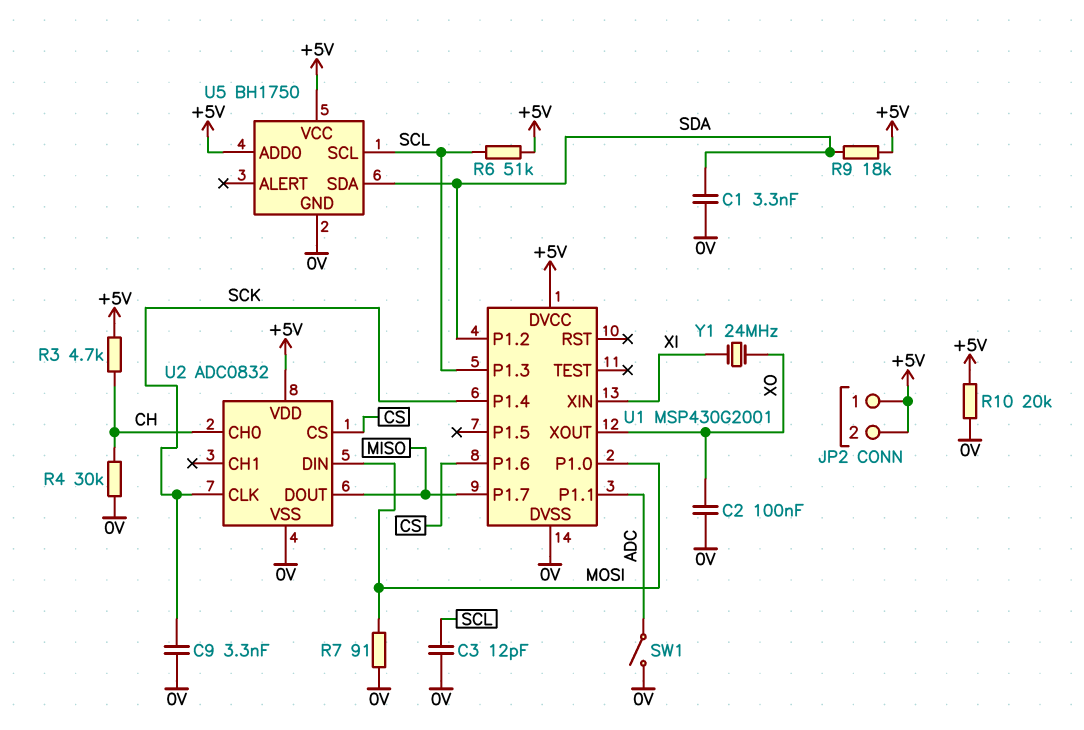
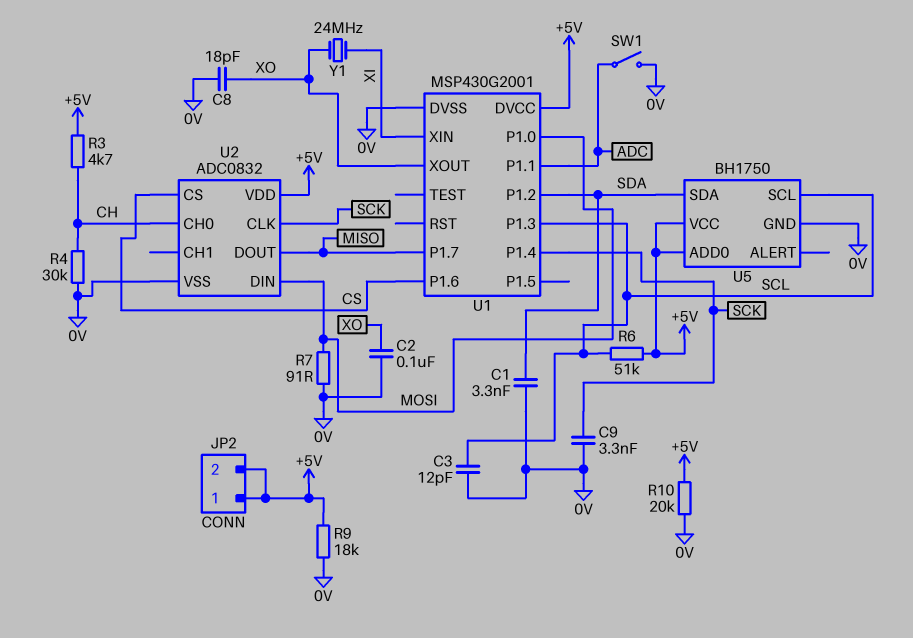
C8: none -> 18pF (0V, XO)
R9: 18k (+5V, SDA) -> 18k (+5V, 0V)

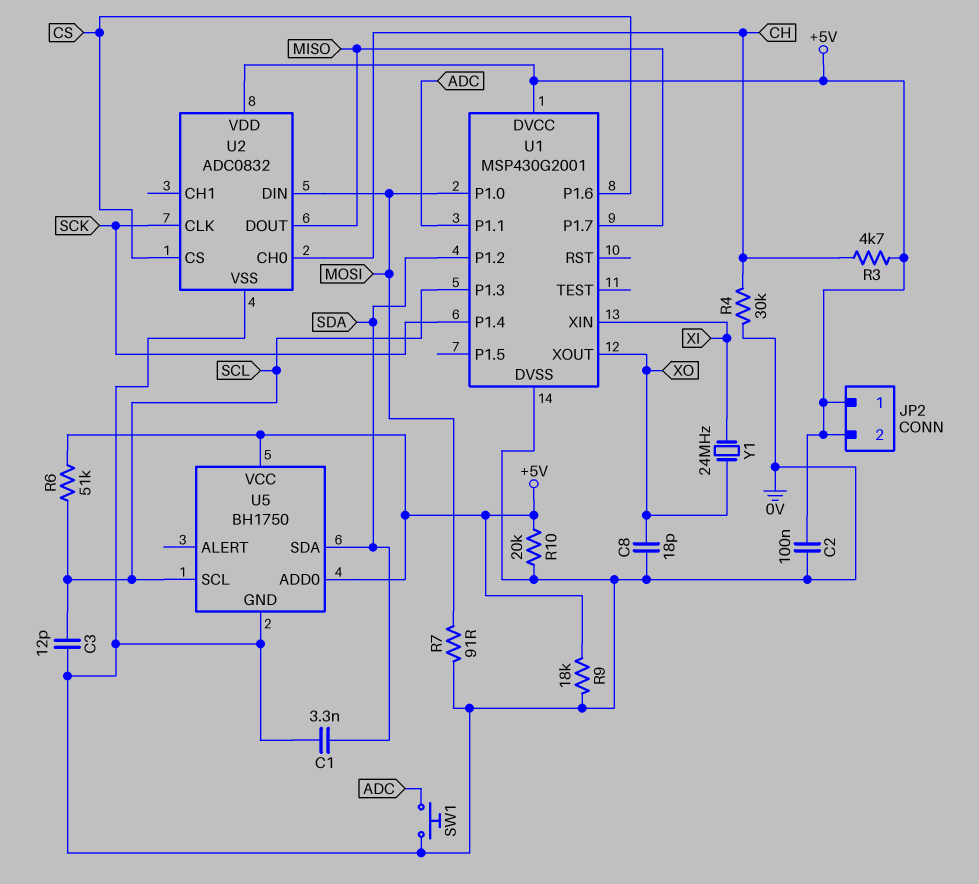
C2: 100nF (0V, XO) -> 100nF (+5V, 0V)
C9: 3.3nF (0V, SCK) -> none
SW1: switch (0V, ADC) -> button (0V, ADC)

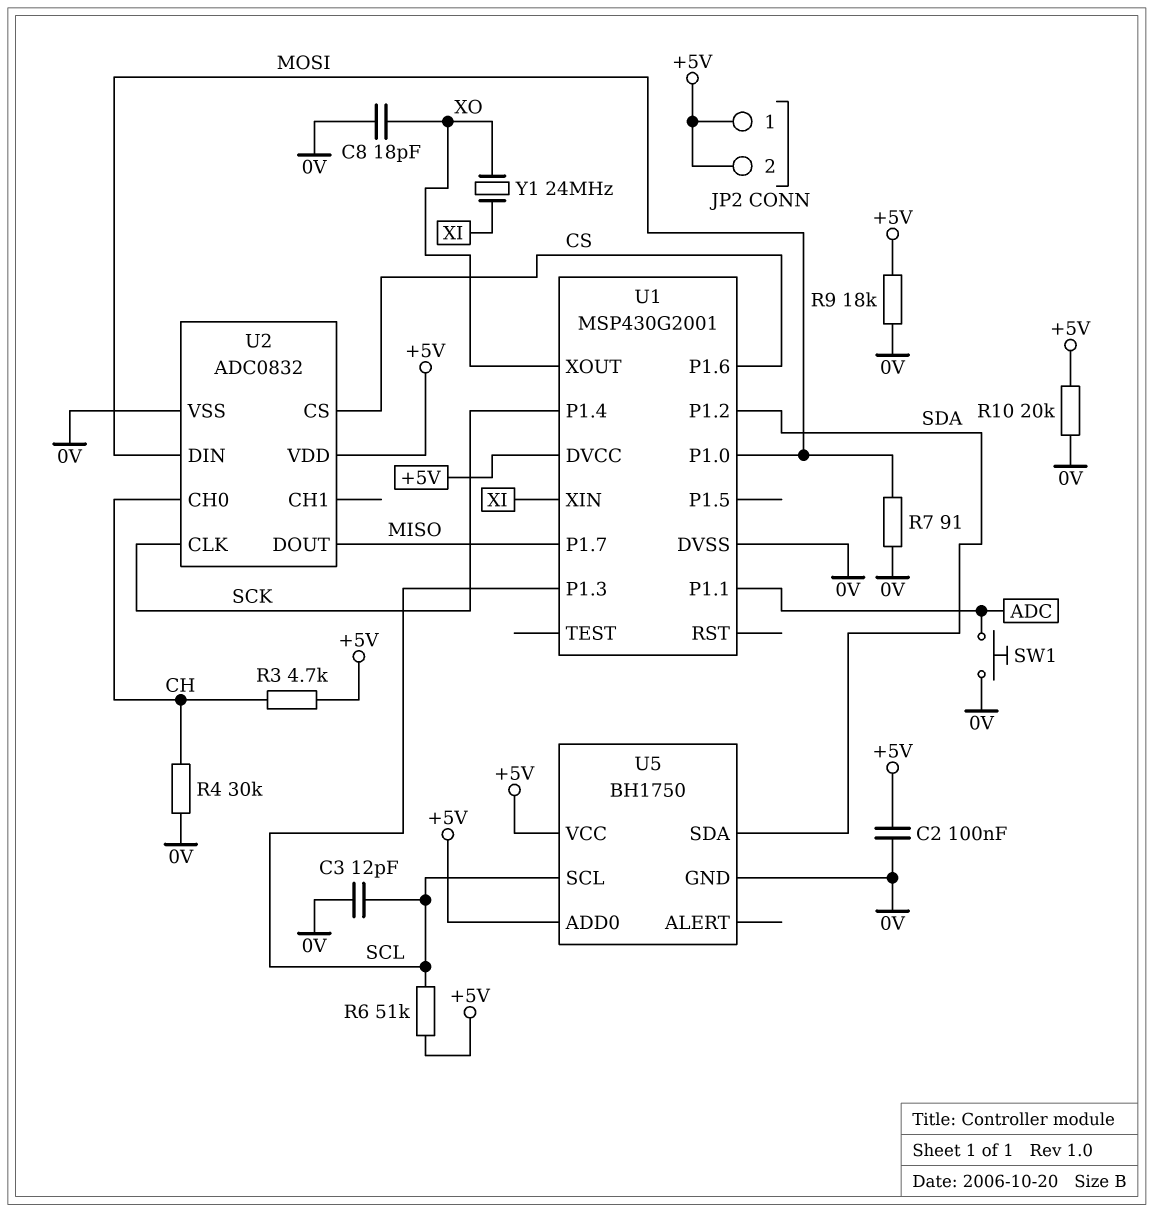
C1: 3.3nF (0V, SDA) -> none

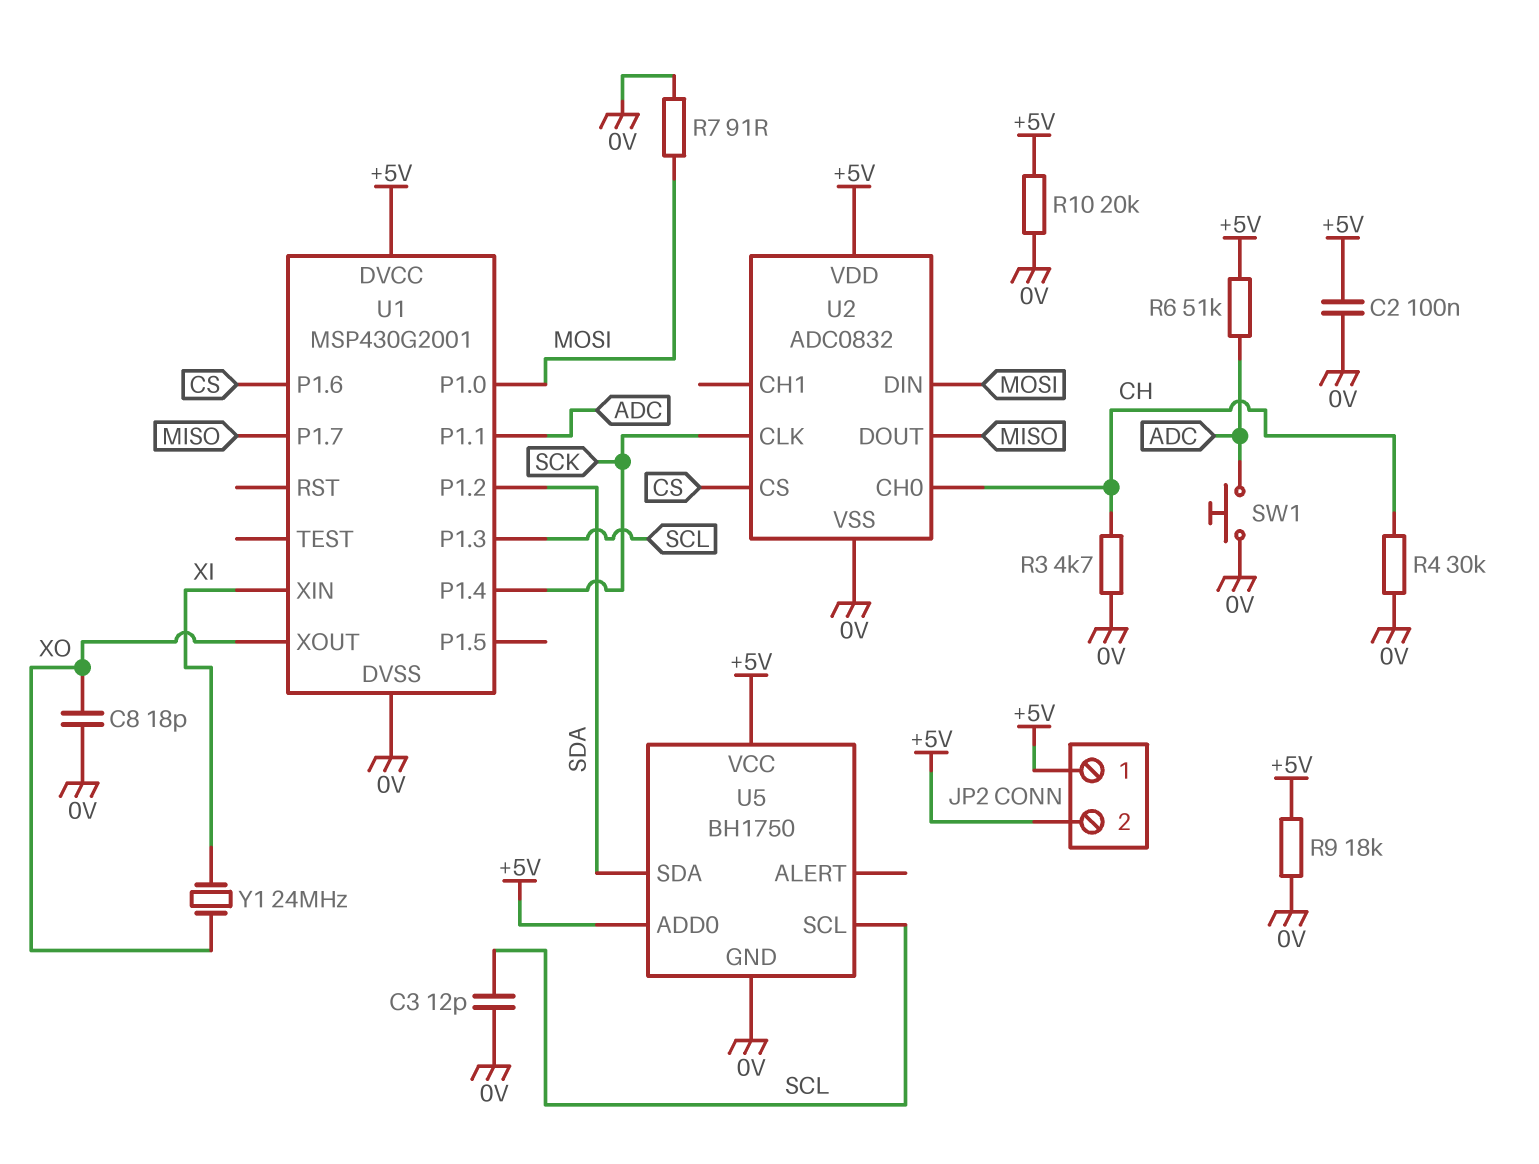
R3: 4.7k (+5V, CH) -> 4.7k (0V, CH)
R6: 51k (+5V, SCL) -> 51k (+5V, ADC)

